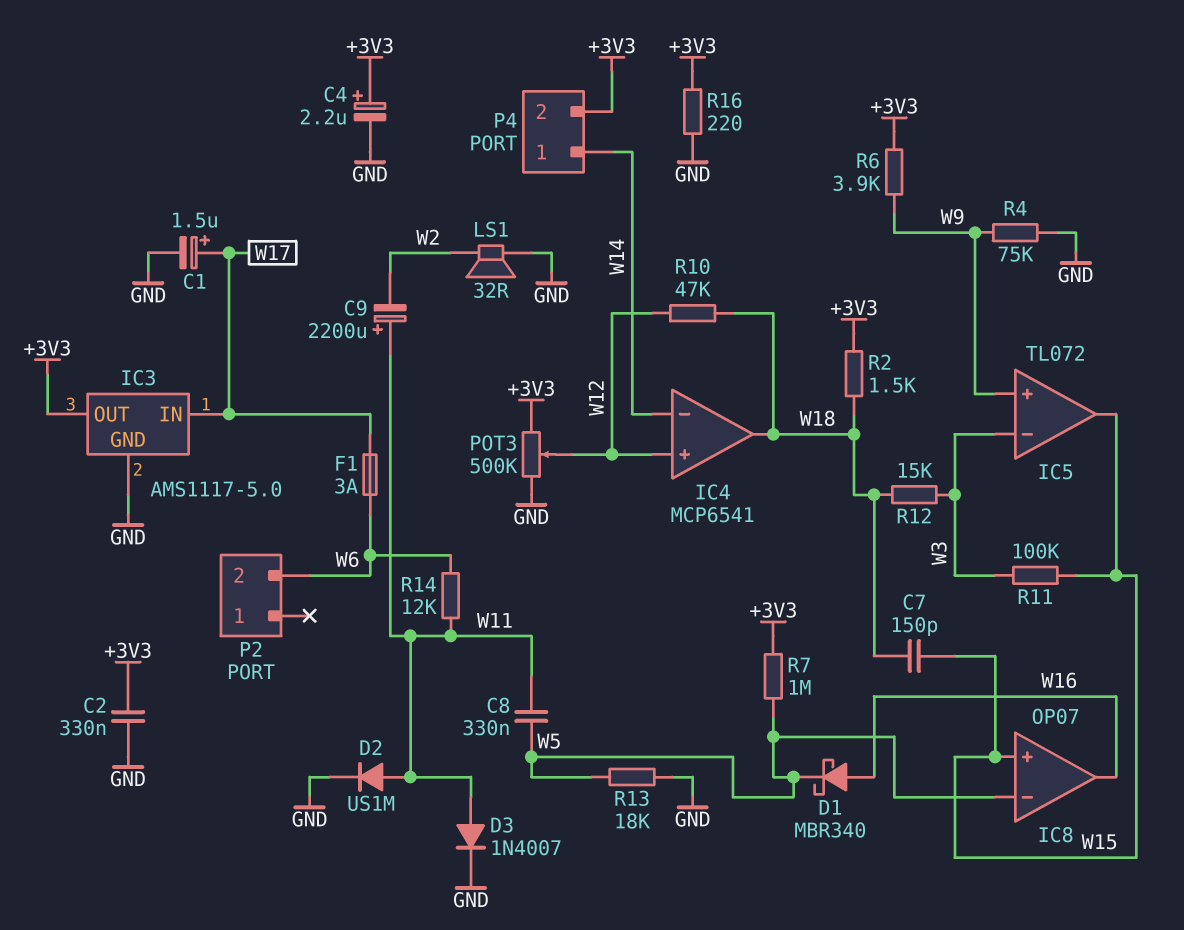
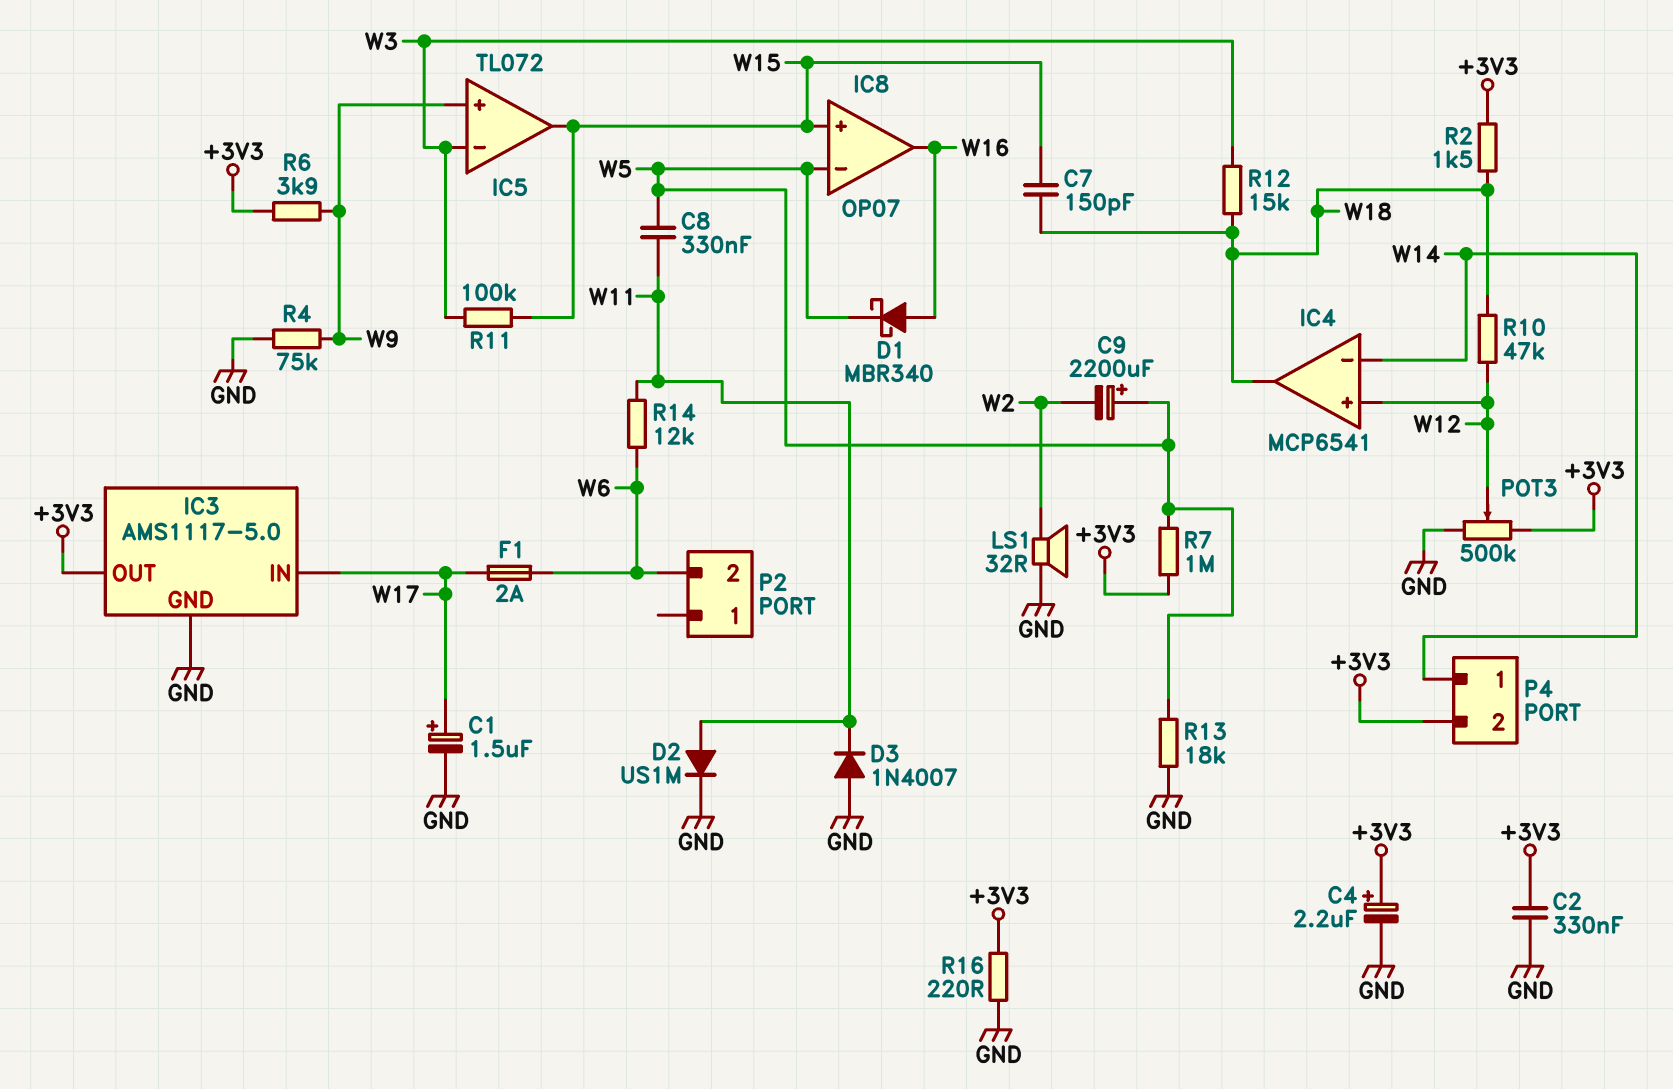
C9: 2200uF (plus W11, minus W2) -> 2200uF (plus W5, minus W2)
D3: diode 1N4007 (A W11, K GND) -> diode 1N4007 (A GND, K W11)
F1: 3A (W6, W17) -> 2A (W6, W17)

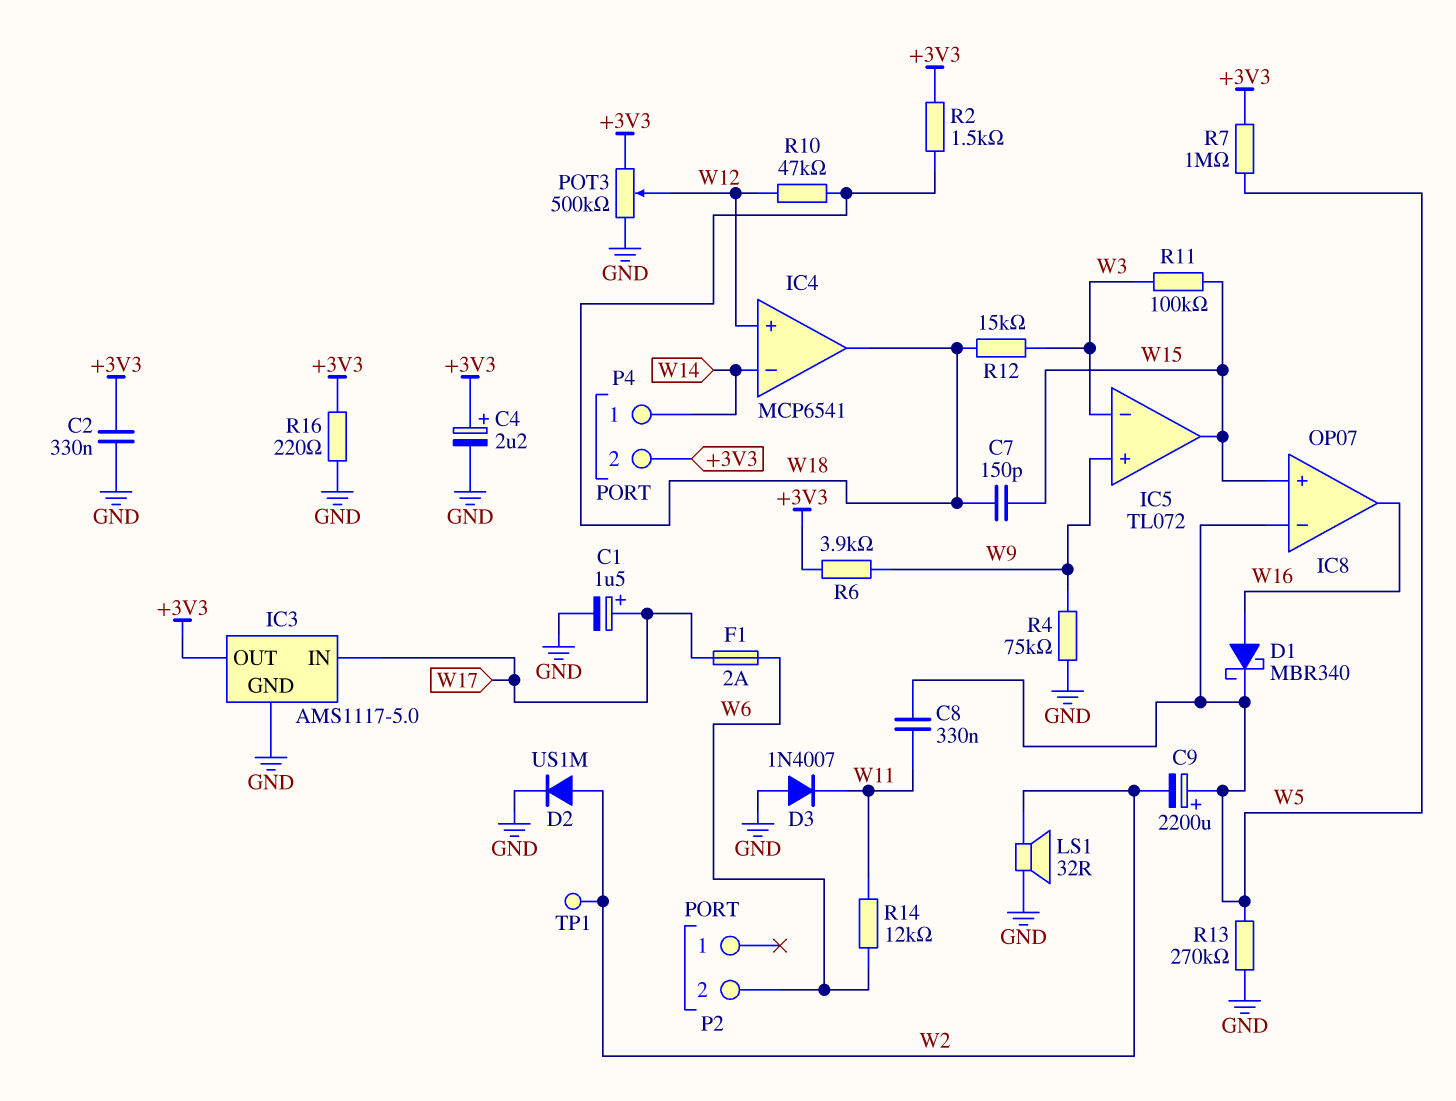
D2: diode US1M (A W11, K GND) -> diode US1M (A W2, K GND)
R13: 18k (GND, W5) -> 270k (GND, W5)
TP1: none -> test point (W2)

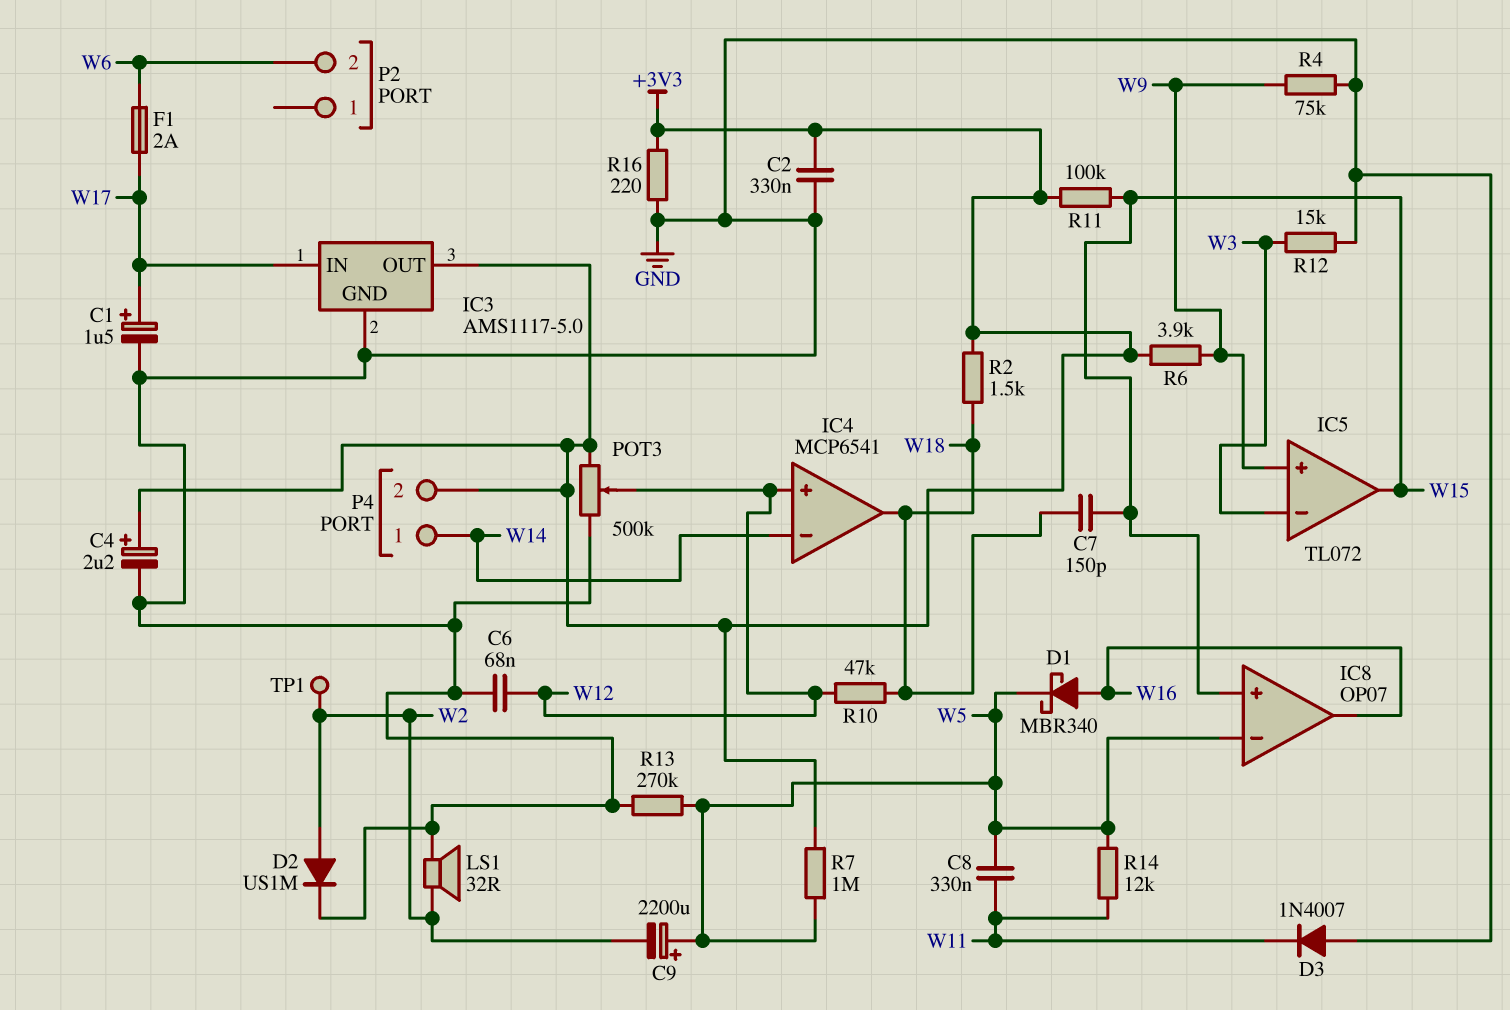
C6: none -> 68nF (GND, W12)
R11: 100k (W3, W15) -> 100k (+3V3, W15)
R12: 15k (W3, W18) -> 15k (GND, W3)
R14: 12k (W6, W11) -> 12k (W5, W11)

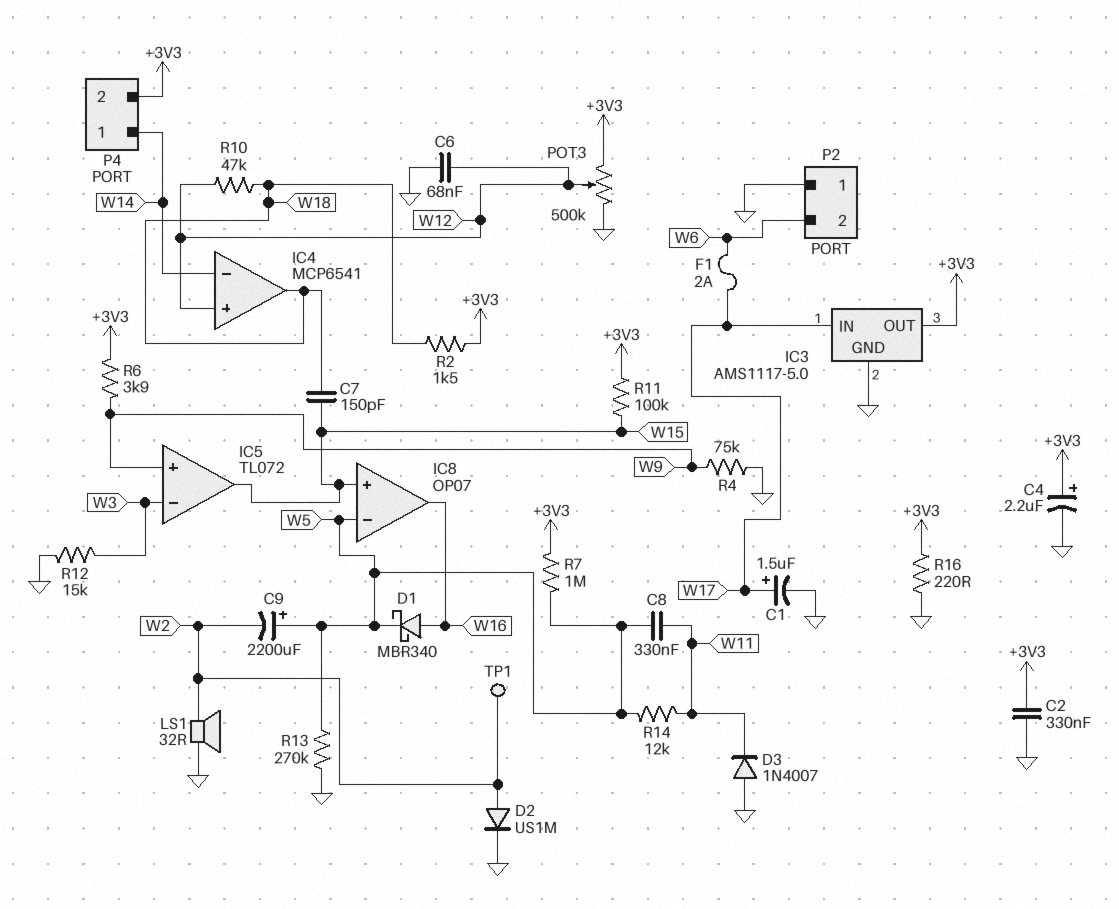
P2 pin 1: none -> GND

